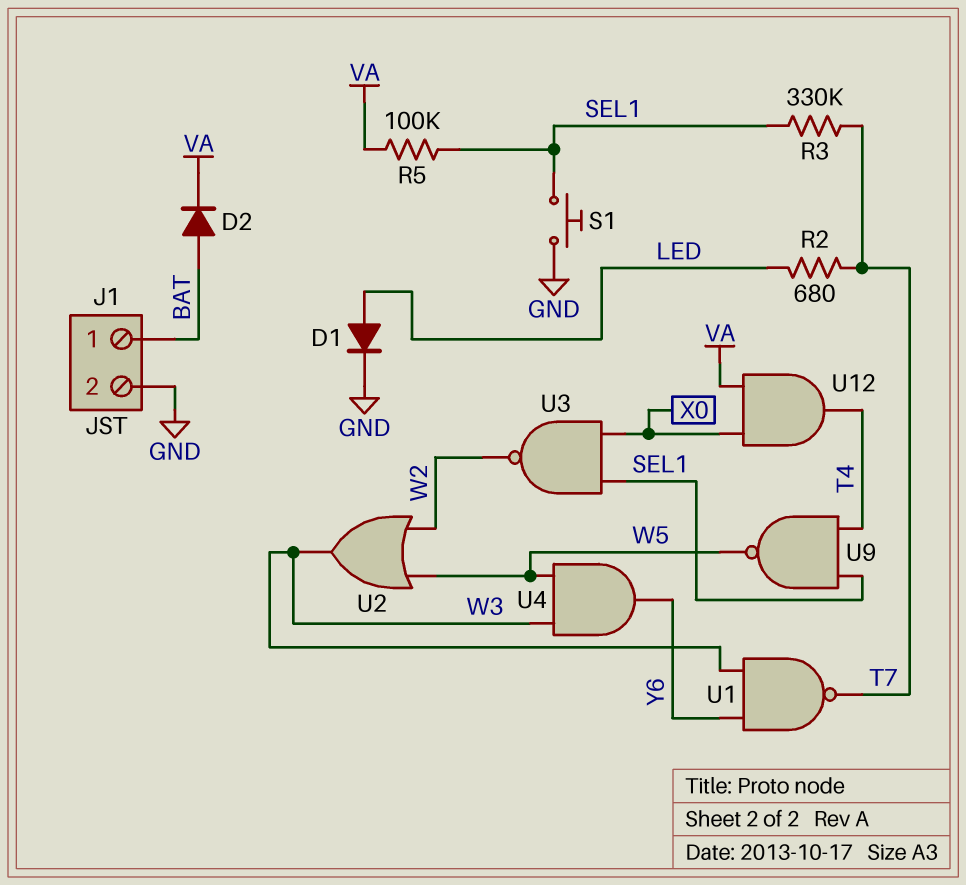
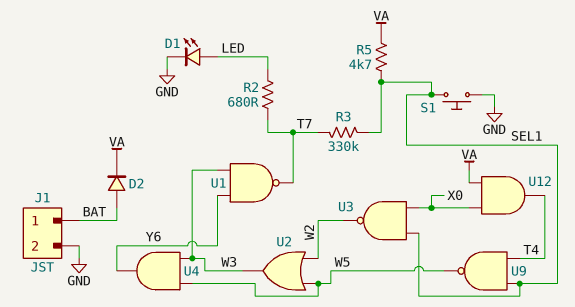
D1: diode (A LED, K GND) -> LED (A LED, K GND)
R5: 100k (SEL1, VA) -> 4.7k (SEL1, VA)

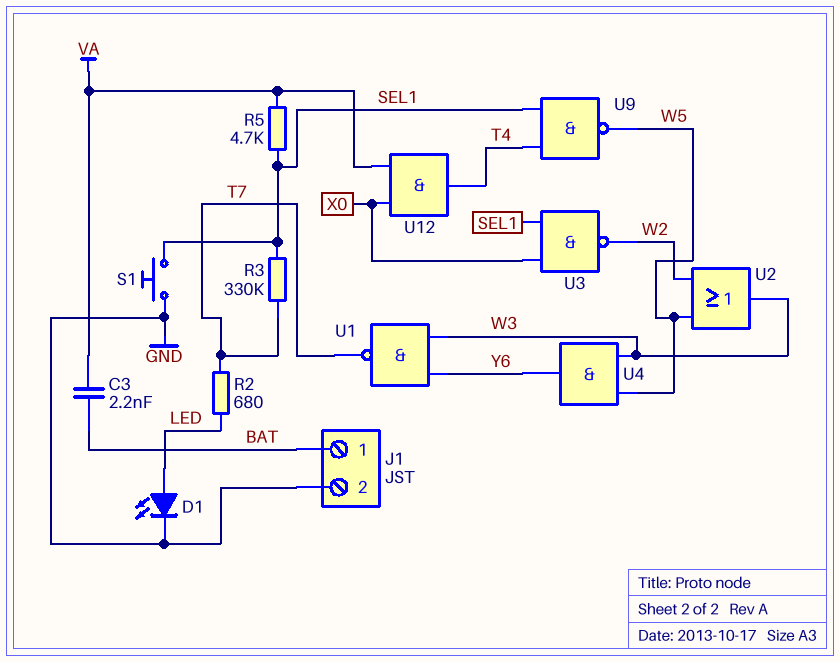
C3: none -> 2.2nF (BAT, VA)
D2: diode (A BAT, K VA) -> none

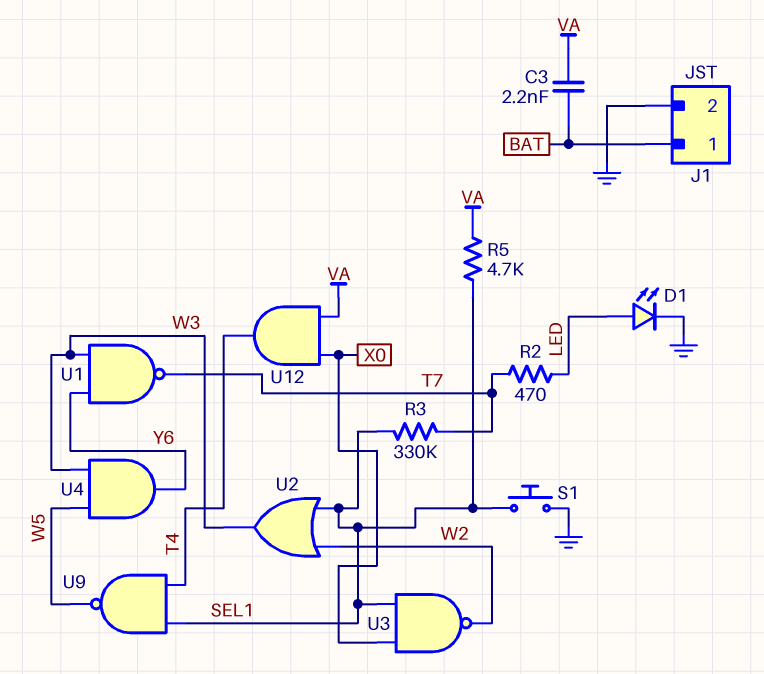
R2: 680 (LED, T7) -> 470 (LED, T7)
U2: OR (in W2, in W5, out W3) -> OR (in SEL1, in W2, out W3)

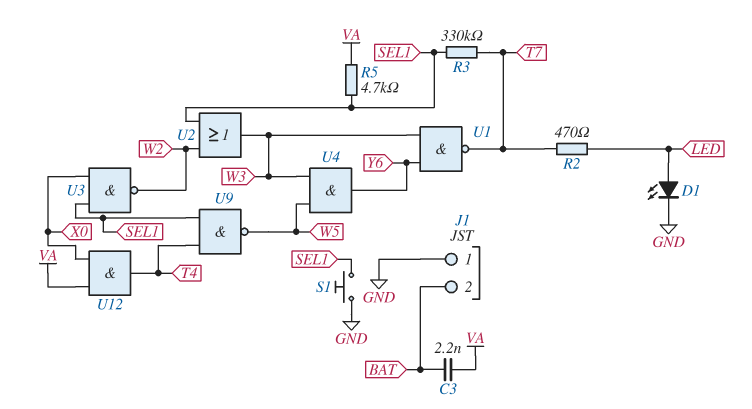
J1 pin 1: BAT -> GND
J1 pin 2: GND -> BAT

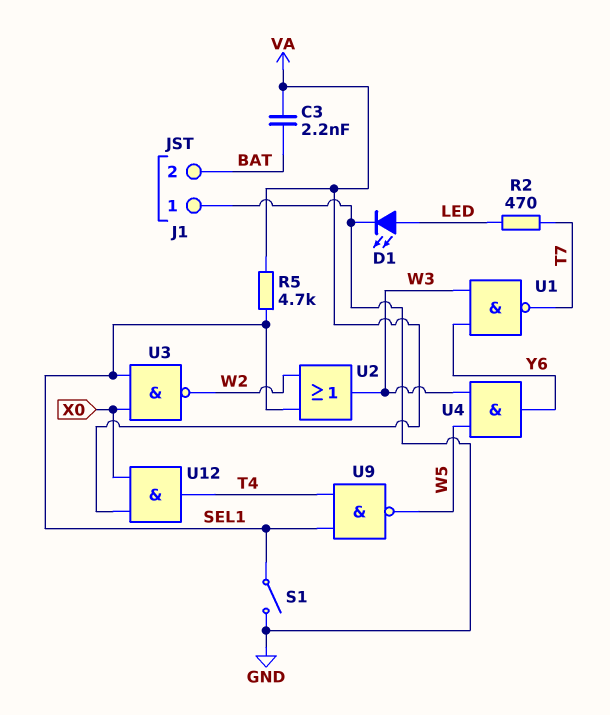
R3: 330k (SEL1, T7) -> none
S1: button (GND, SEL1) -> switch (GND, SEL1)

